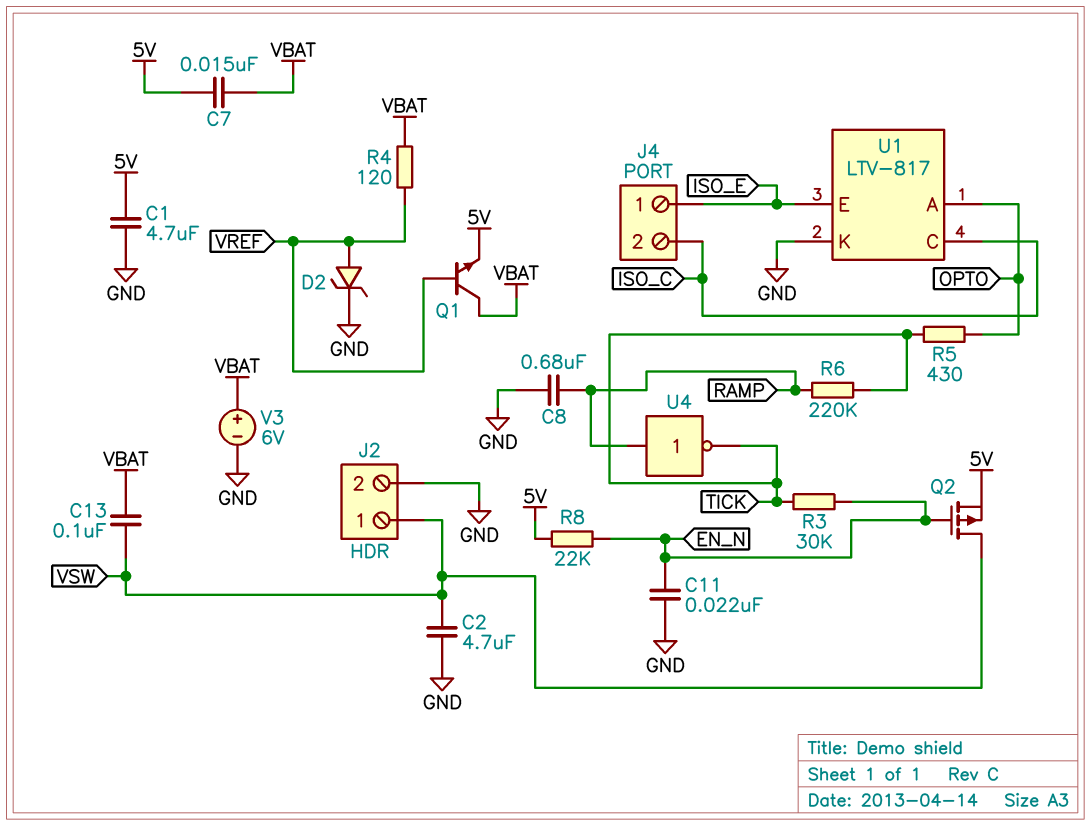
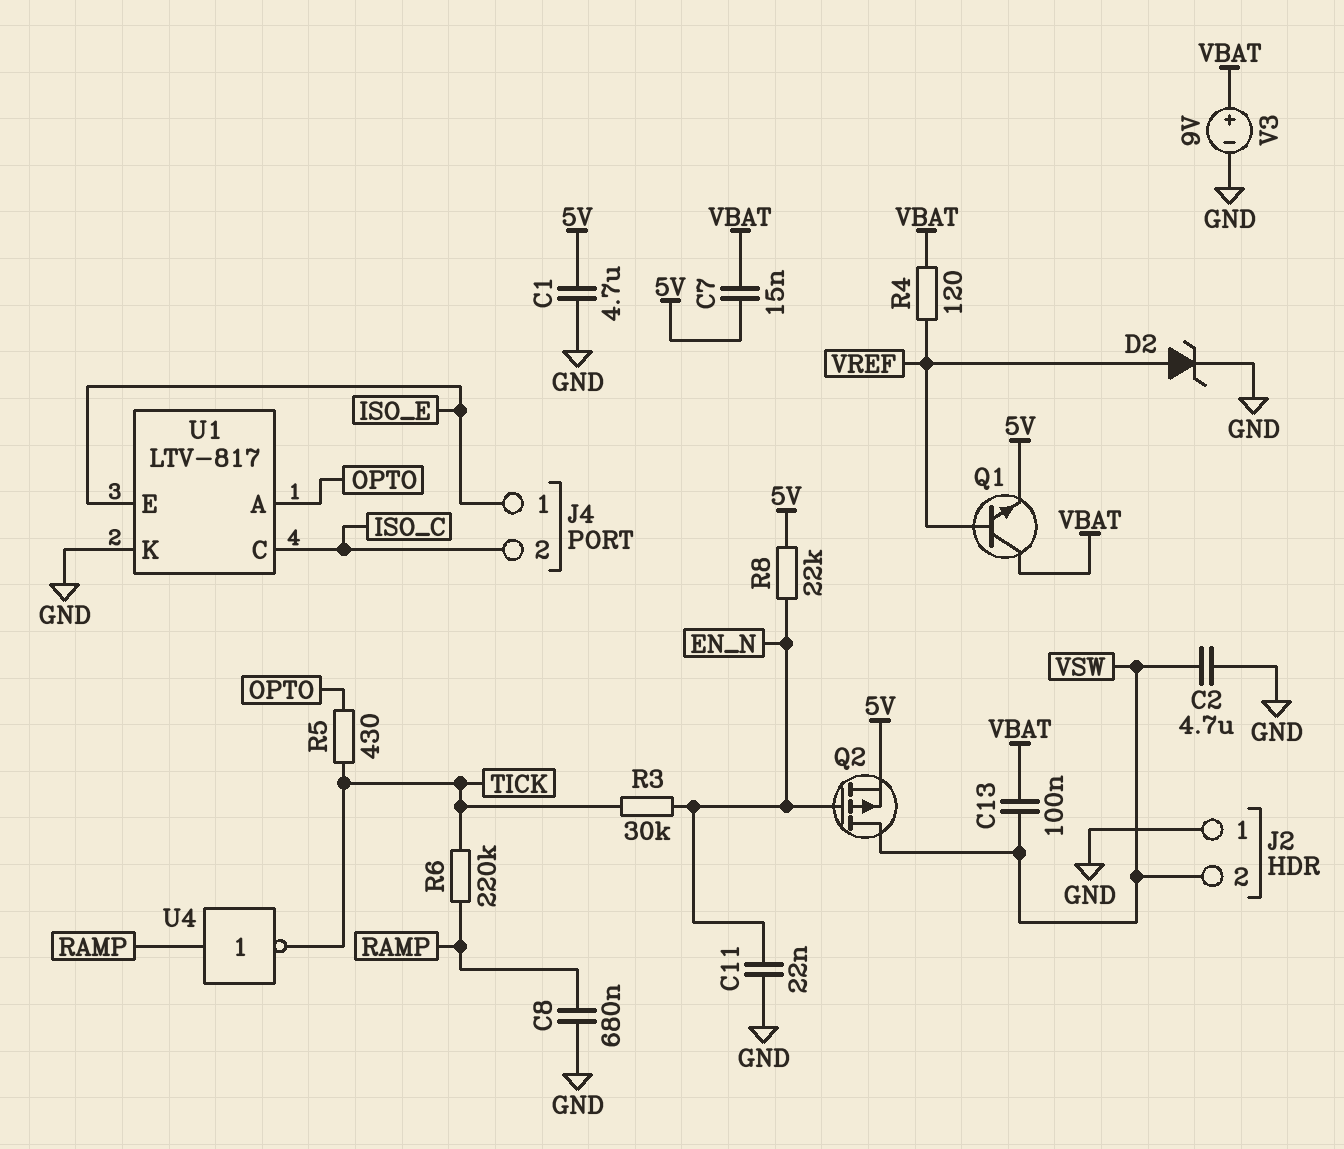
J2 pin 1: VSW -> GND
J2 pin 2: GND -> VSW
V3: 6V (plus VBAT, minus GND) -> 9V (plus VBAT, minus GND)

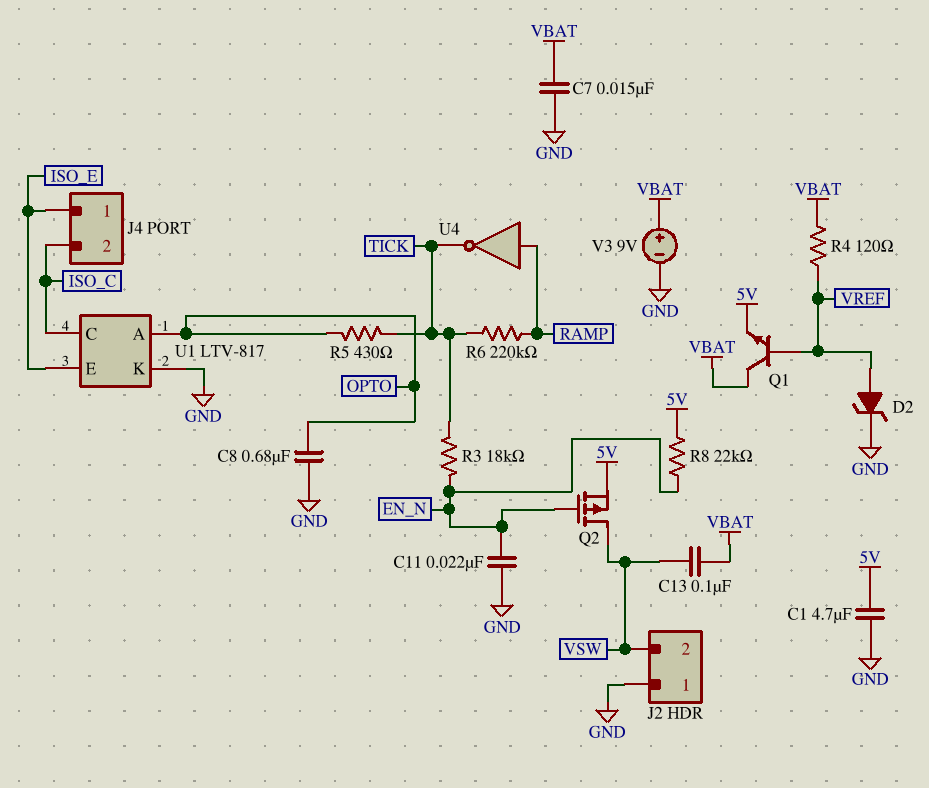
C2: 4.7uF (GND, VSW) -> none
C7: 15nF (5V, VBAT) -> 15nF (GND, VBAT)
C8: 680nF (GND, RAMP) -> 680nF (GND, OPTO)
R3: 30k (EN_N, TICK) -> 18k (EN_N, TICK)

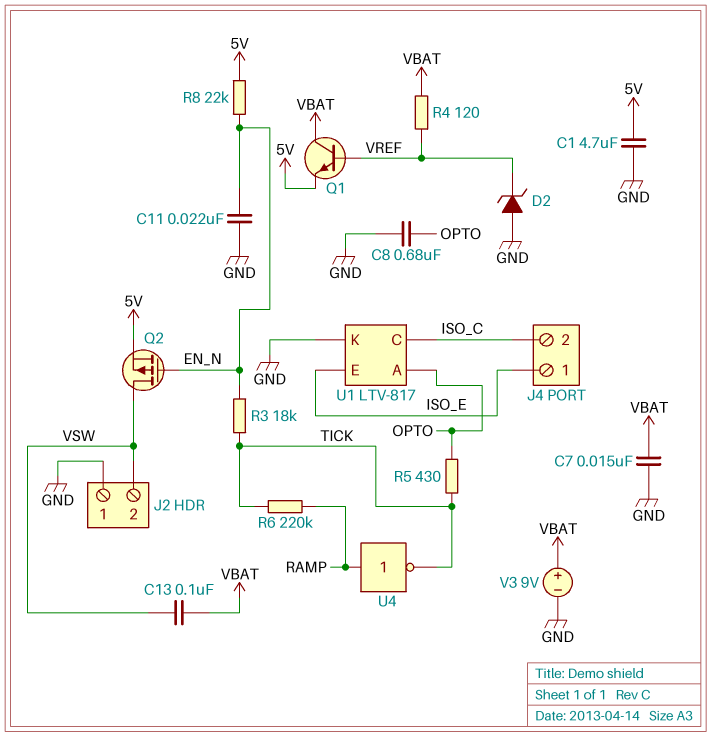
D2: zener (A VREF, K GND) -> zener (A GND, K VREF)

